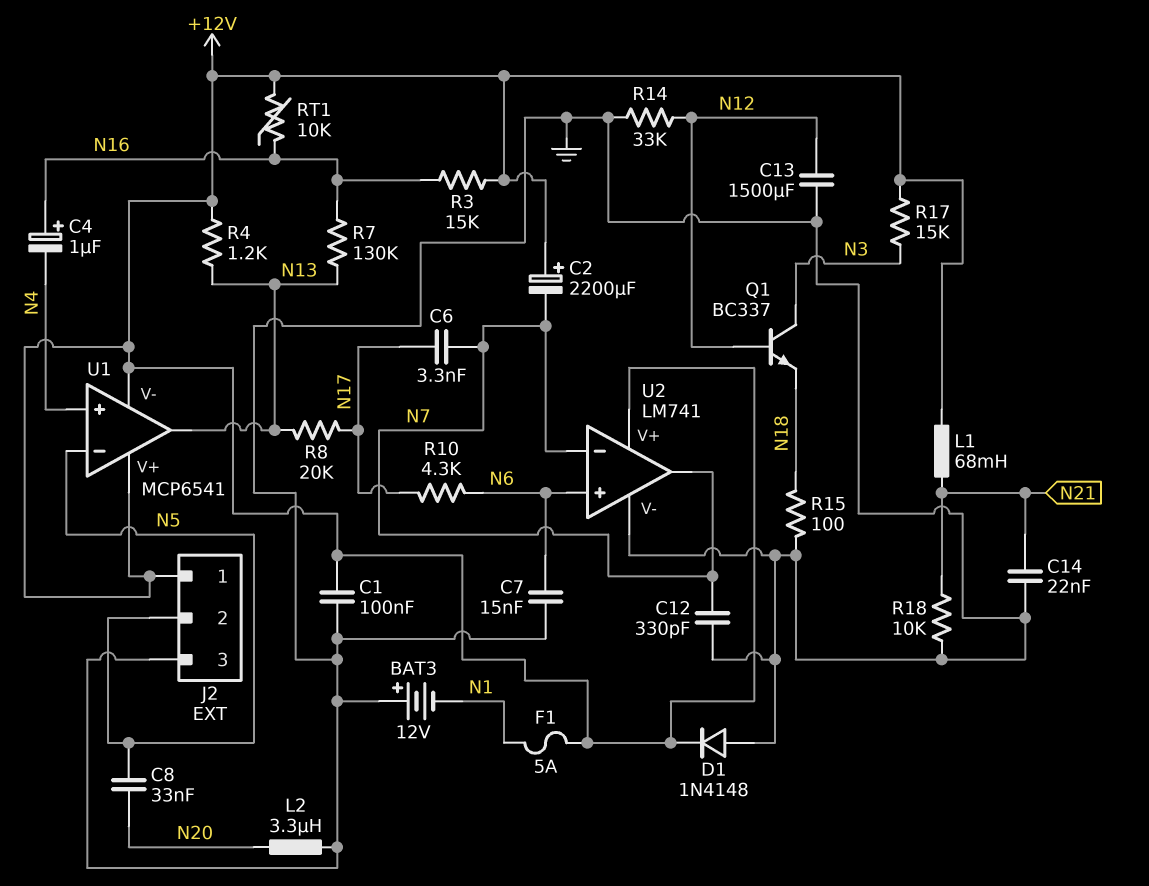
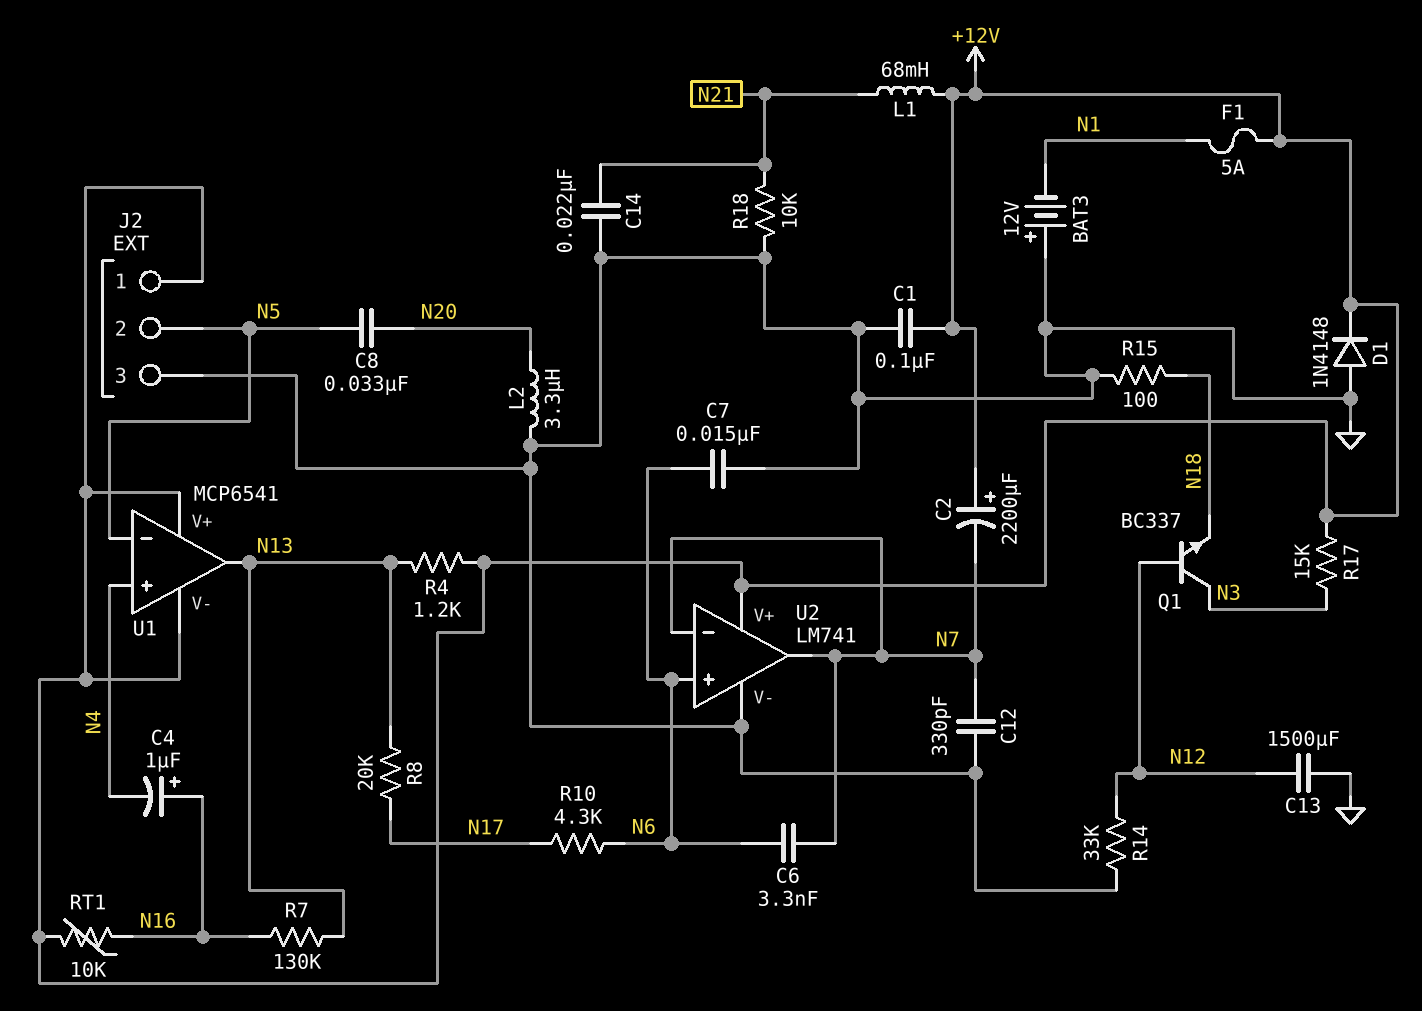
C6: 3.3nF (N7, N17) -> 3.3nF (N6, N7)
R3: 15k (+12V, N16) -> none

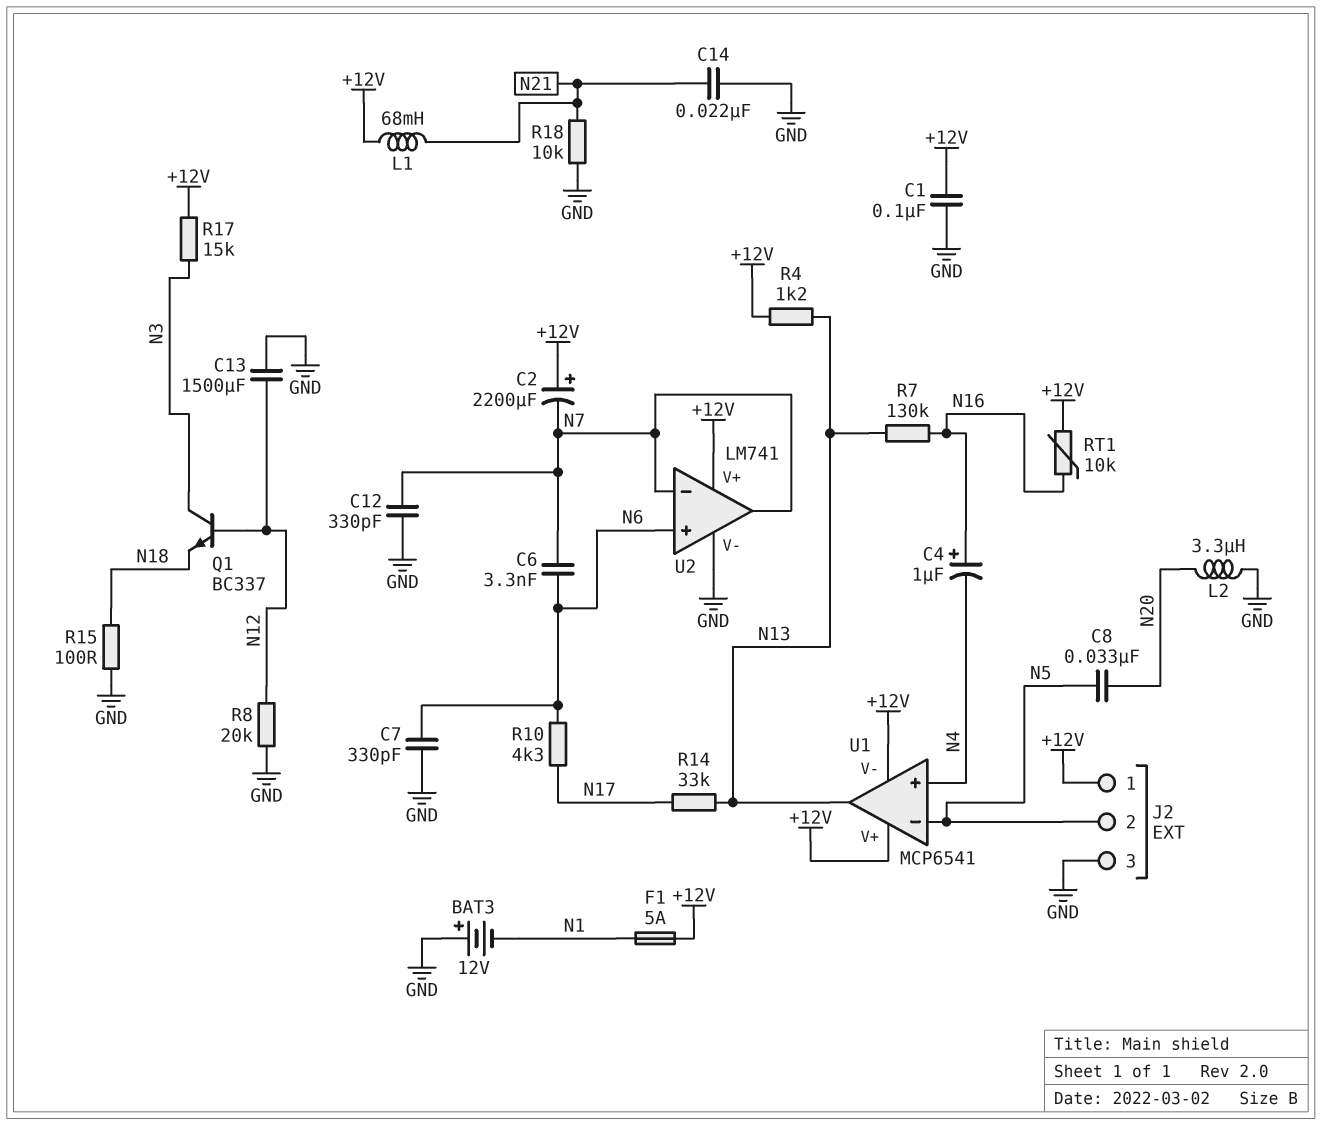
C7: 15nF (GND, N6) -> 330pF (GND, N6)
D1: diode 1N4148 (A GND, K +12V) -> none
R8: 20k (N13, N17) -> 20k (GND, N12)
R14: 33k (GND, N12) -> 33k (N13, N17)

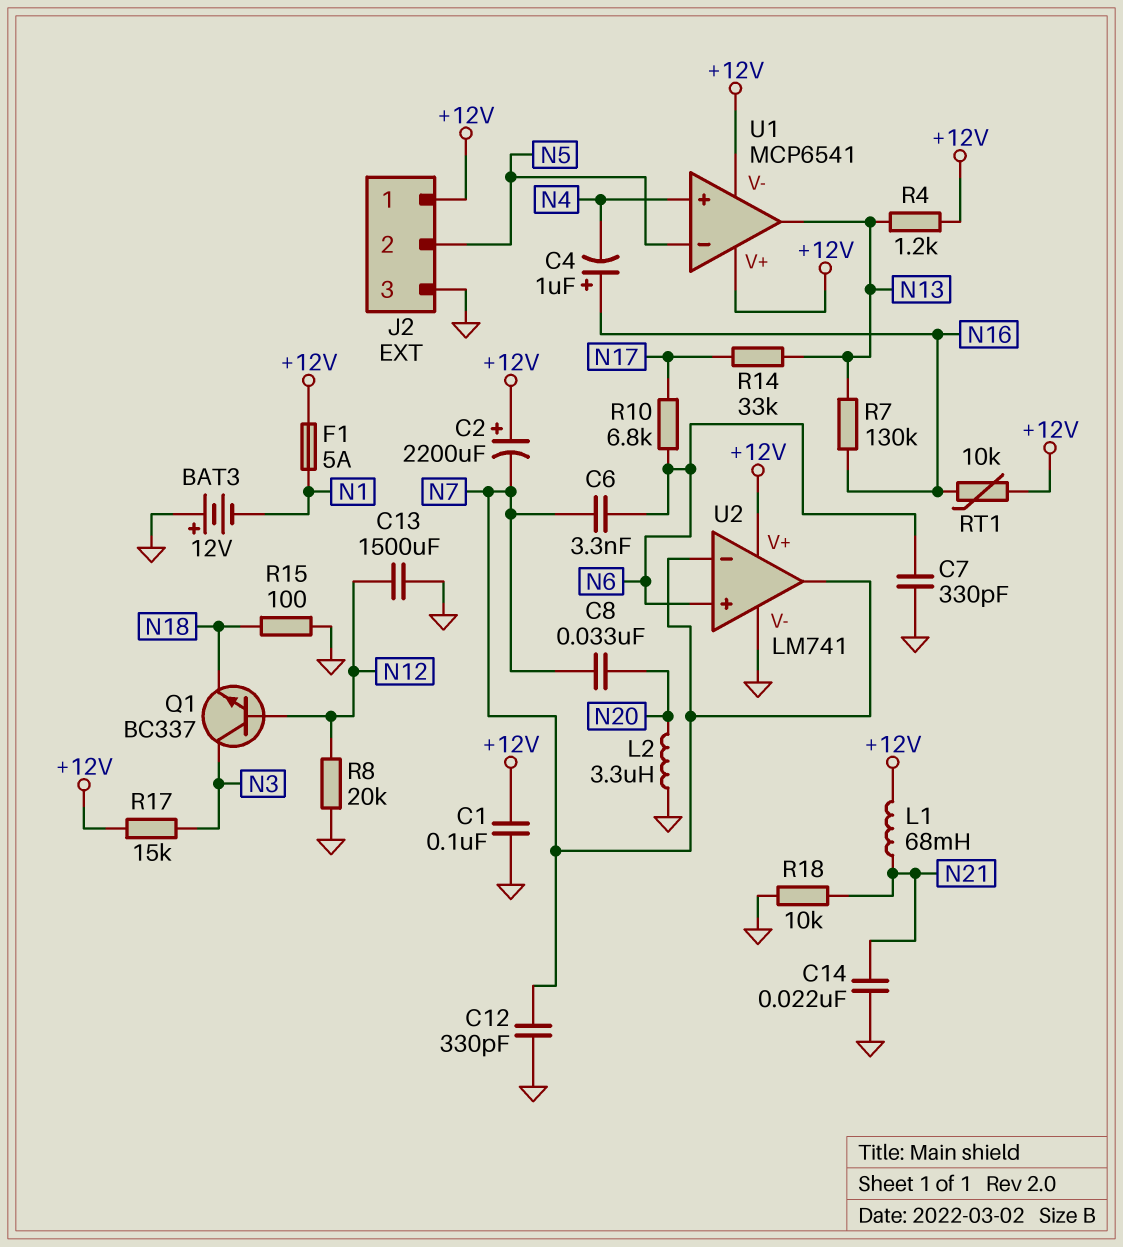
C8: 33nF (N5, N20) -> 33nF (N7, N20)
R10: 4.3k (N6, N17) -> 6.8k (N6, N17)

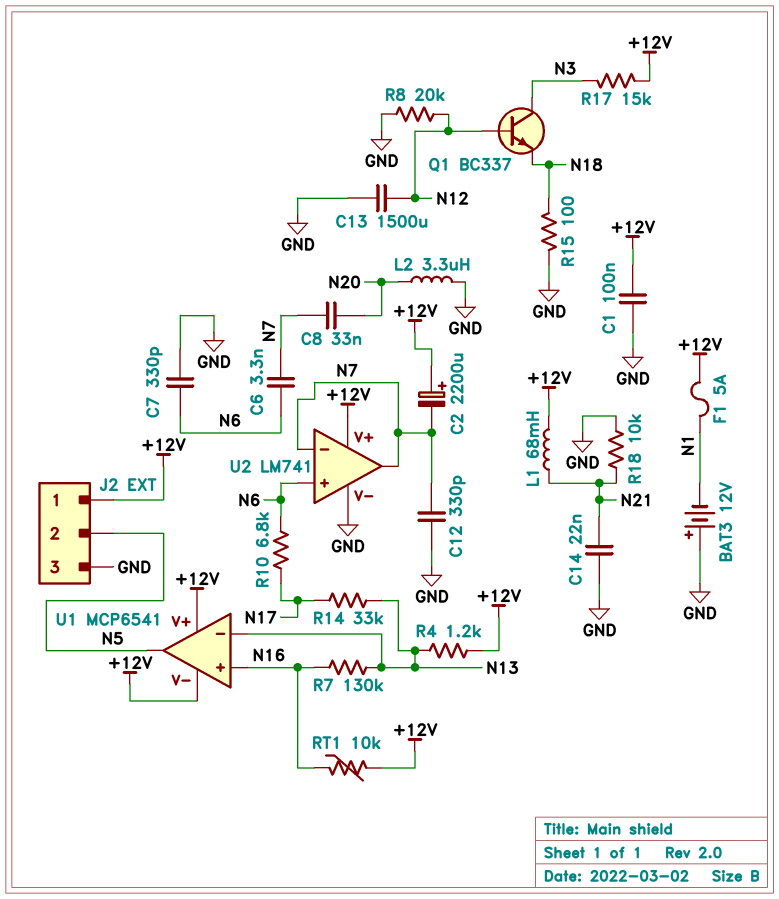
C4: 1uF (plus N16, minus N4) -> none
U1 pin in+: N4 -> N16
U1 pin in-: N5 -> N13
U1 pin out: N13 -> N5

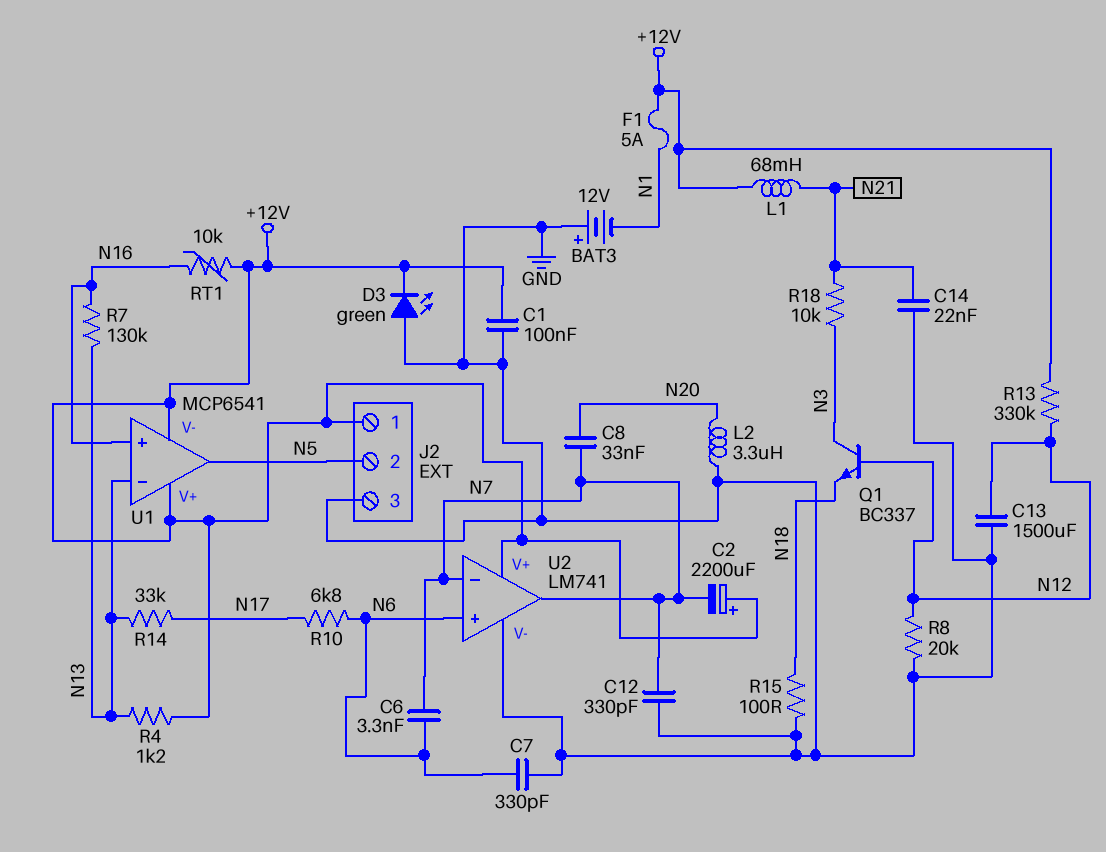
D3: none -> LED green (A GND, K +12V)
R13: none -> 330k (+12V, N12)
R17: 15k (+12V, N3) -> none
R18: 10k (GND, N21) -> 10k (N3, N21)

